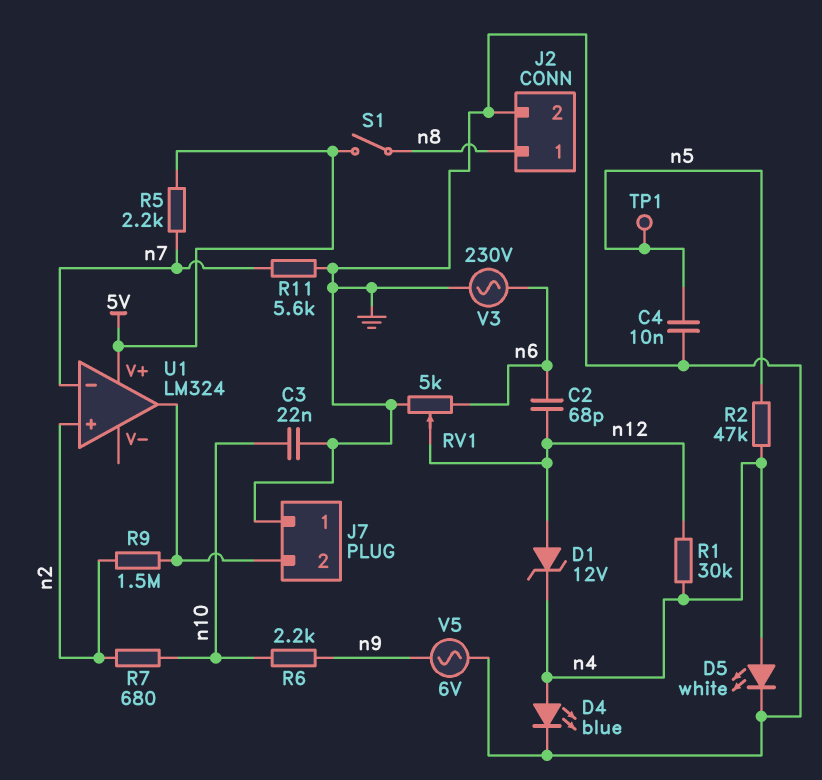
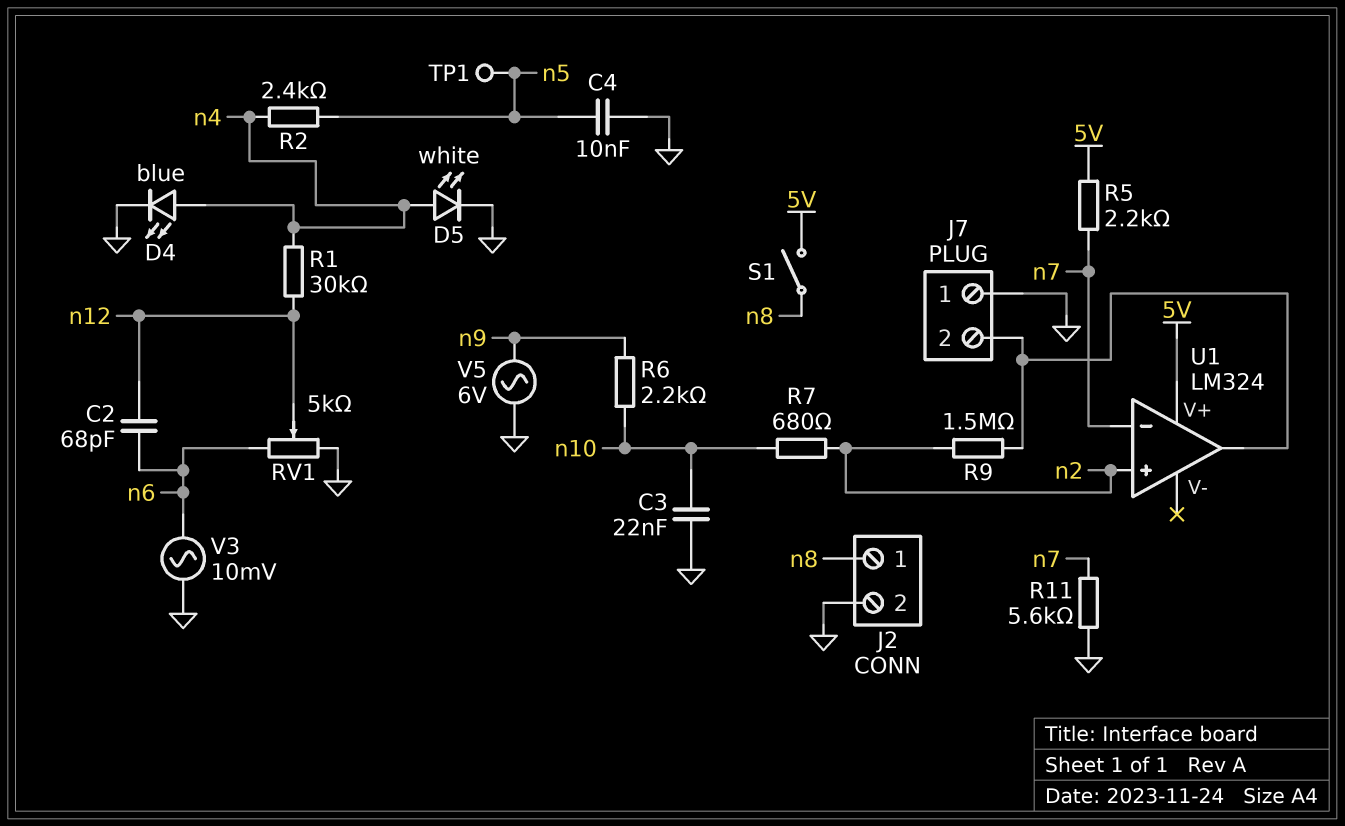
D1: zener 12V (A n12, K n4) -> none
R2: 47k (n4, n5) -> 2.4k (n4, n5)
V3: AC 230V (GND, n6) -> AC 10mV (GND, n6)

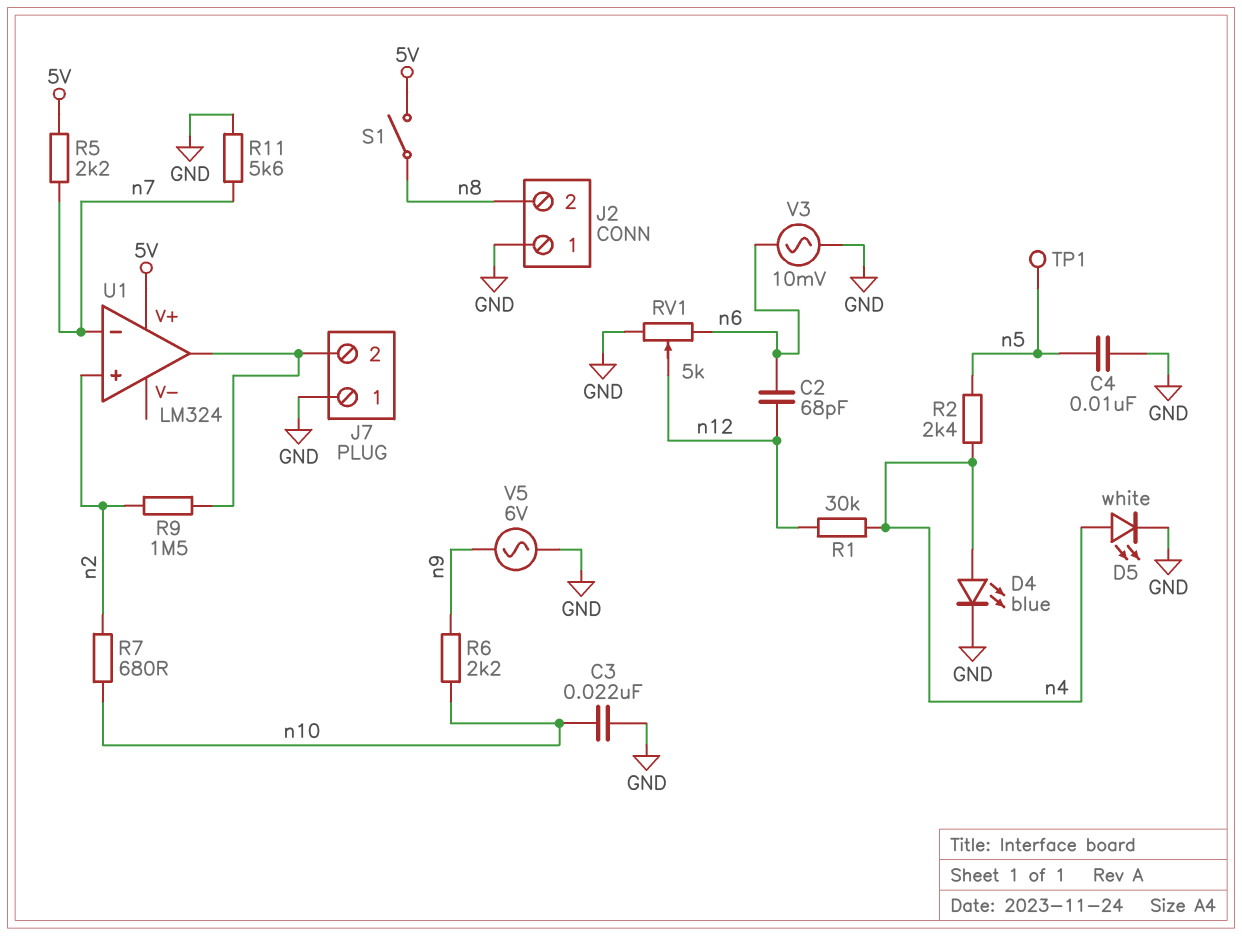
J2 pin 1: n8 -> GND
J2 pin 2: GND -> n8

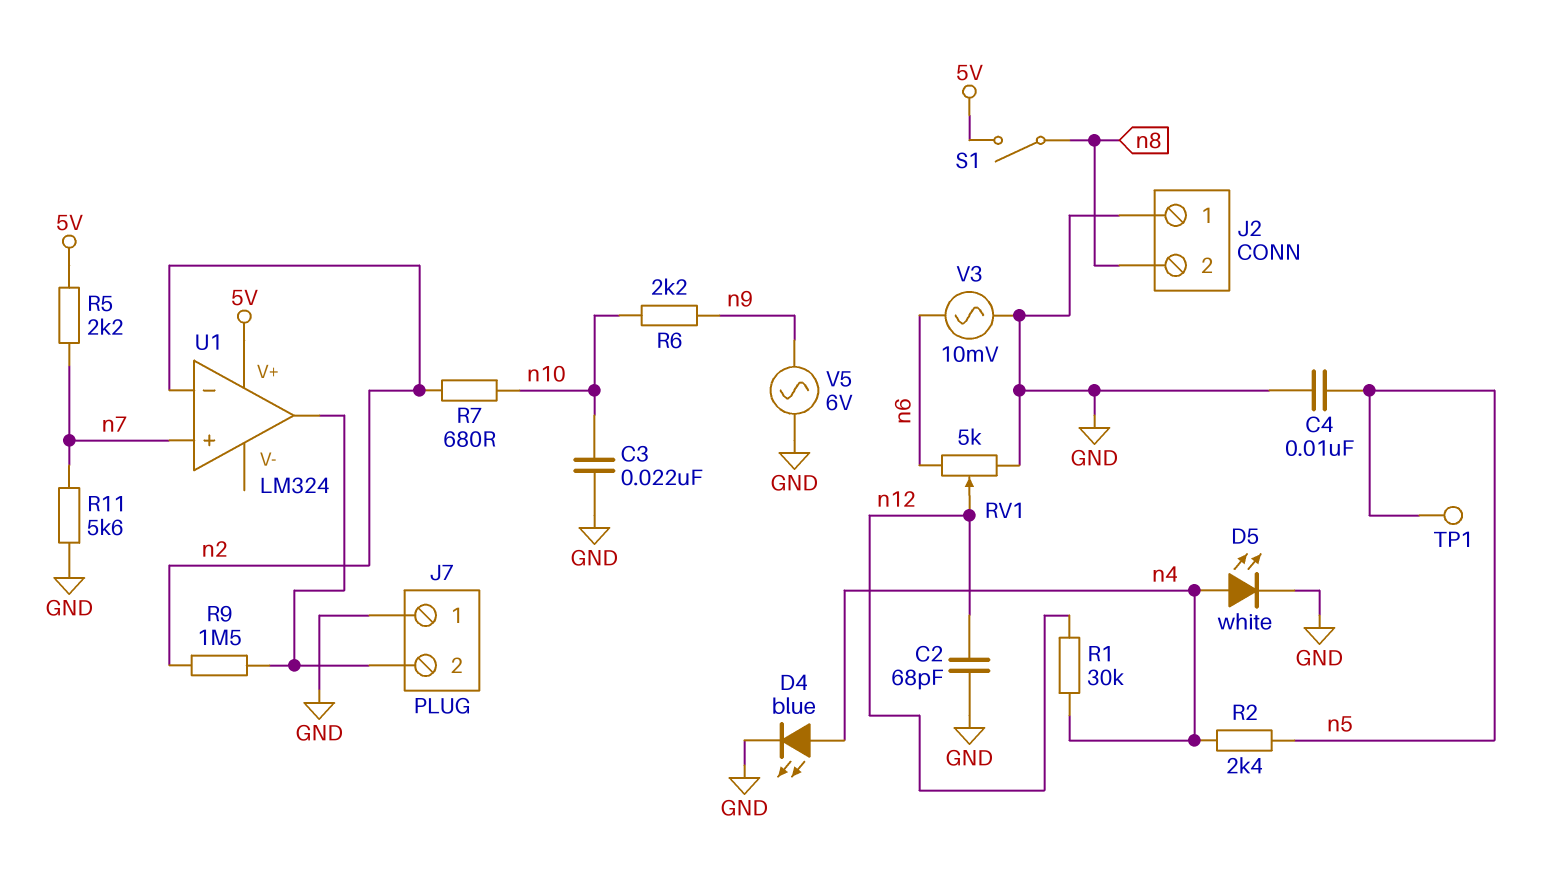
C2: 68pF (n6, n12) -> 68pF (GND, n12)
U1 pin in+: n2 -> n7
U1 pin in-: n7 -> n2

